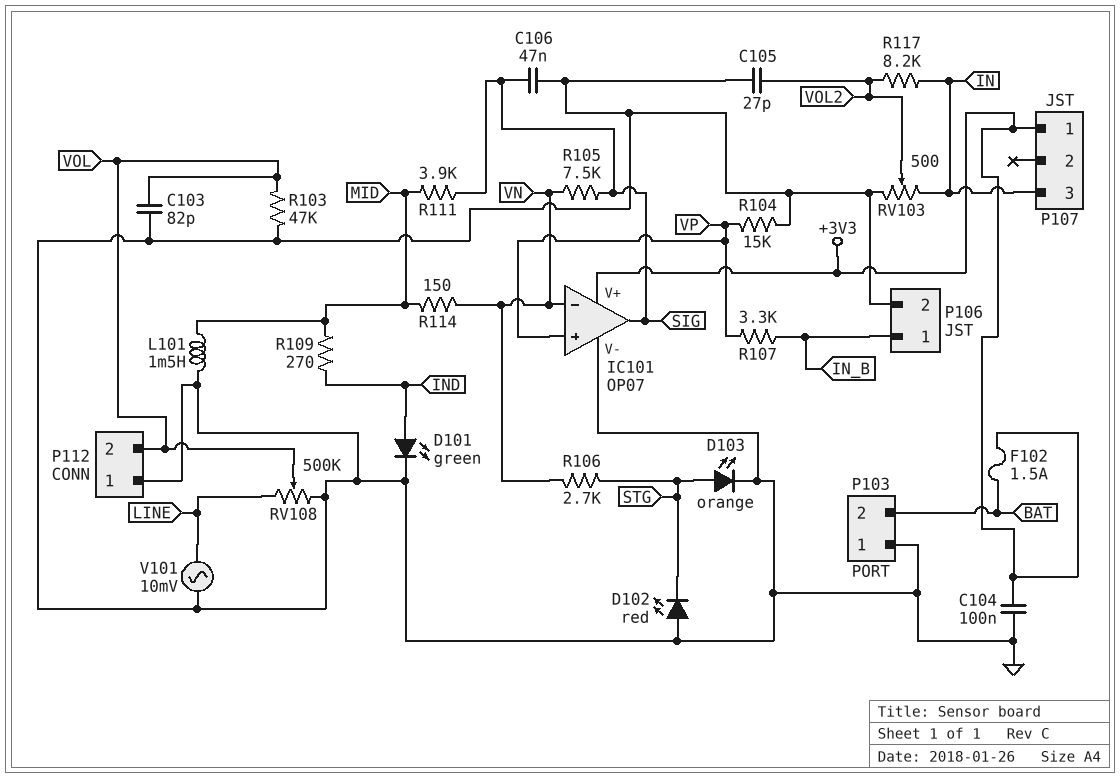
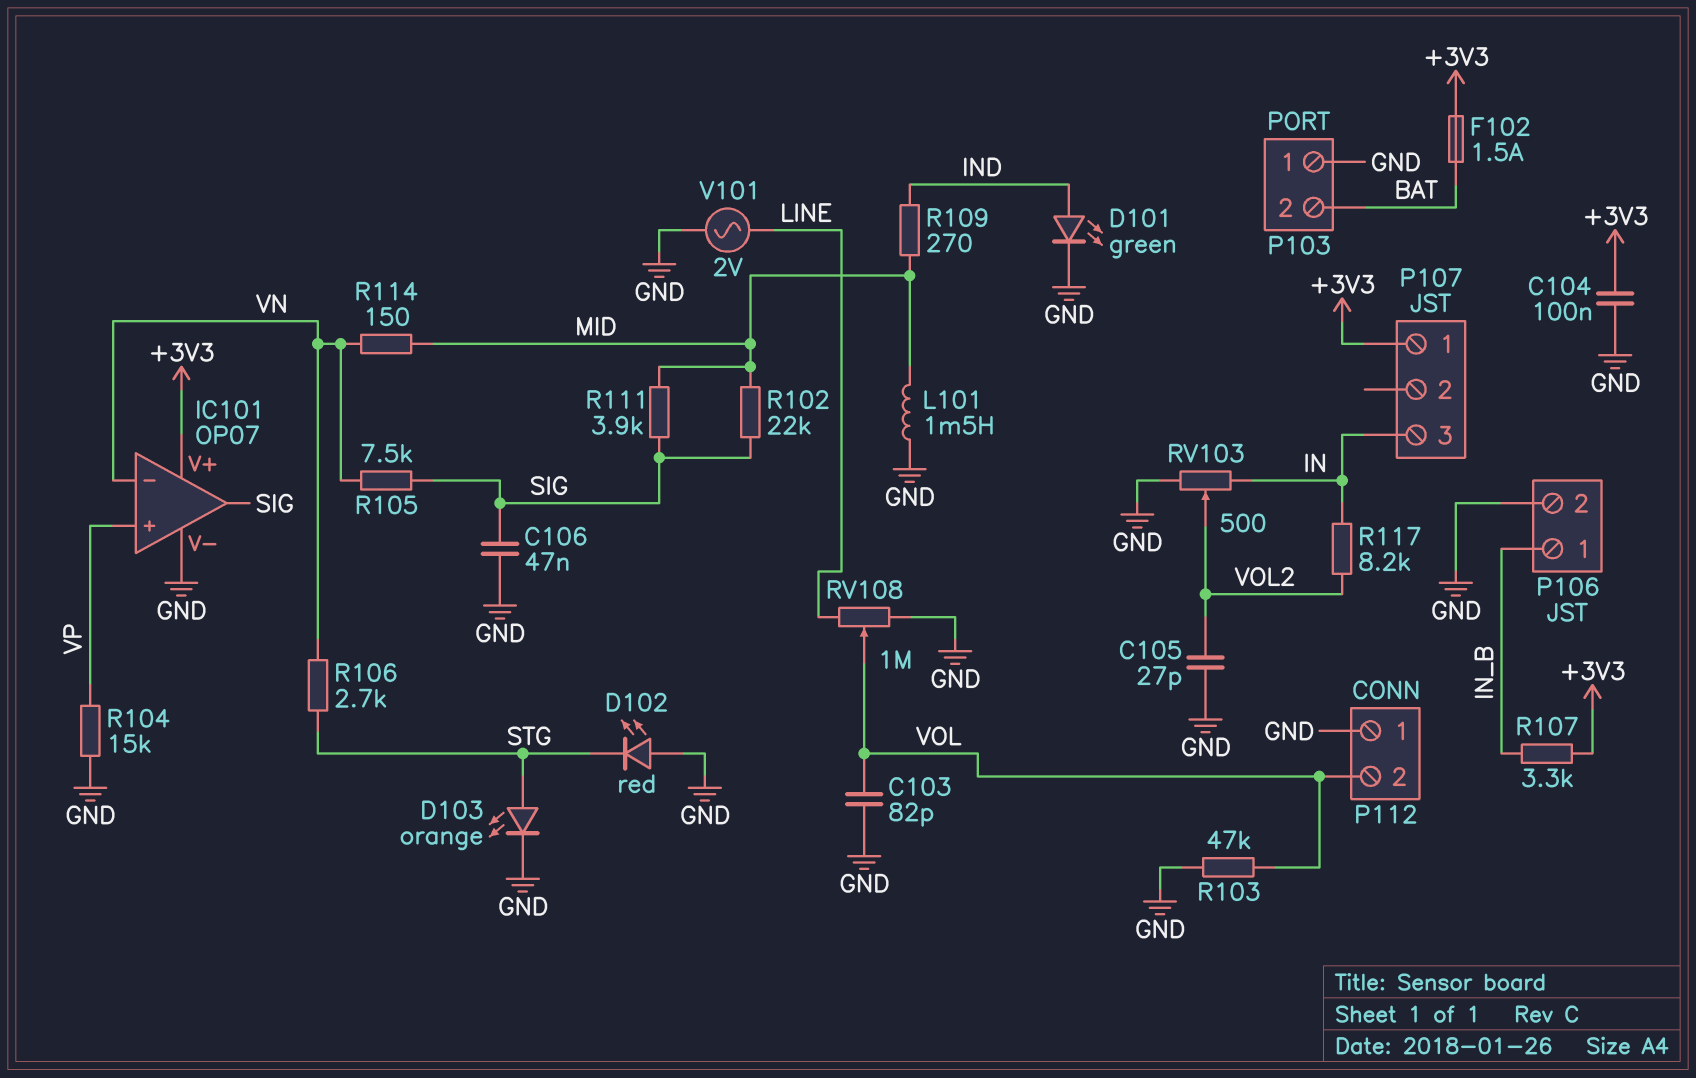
R102: none -> 22k (MID, SIG)
R107: 3.3k (IN_B, VP) -> 3.3k (+3V3, IN_B)
RV108: 500k (GND, LINE, wiper VOL) -> 1M (GND, LINE, wiper VOL)
V101: AC 10mV (GND, LINE) -> AC 2V (GND, LINE)

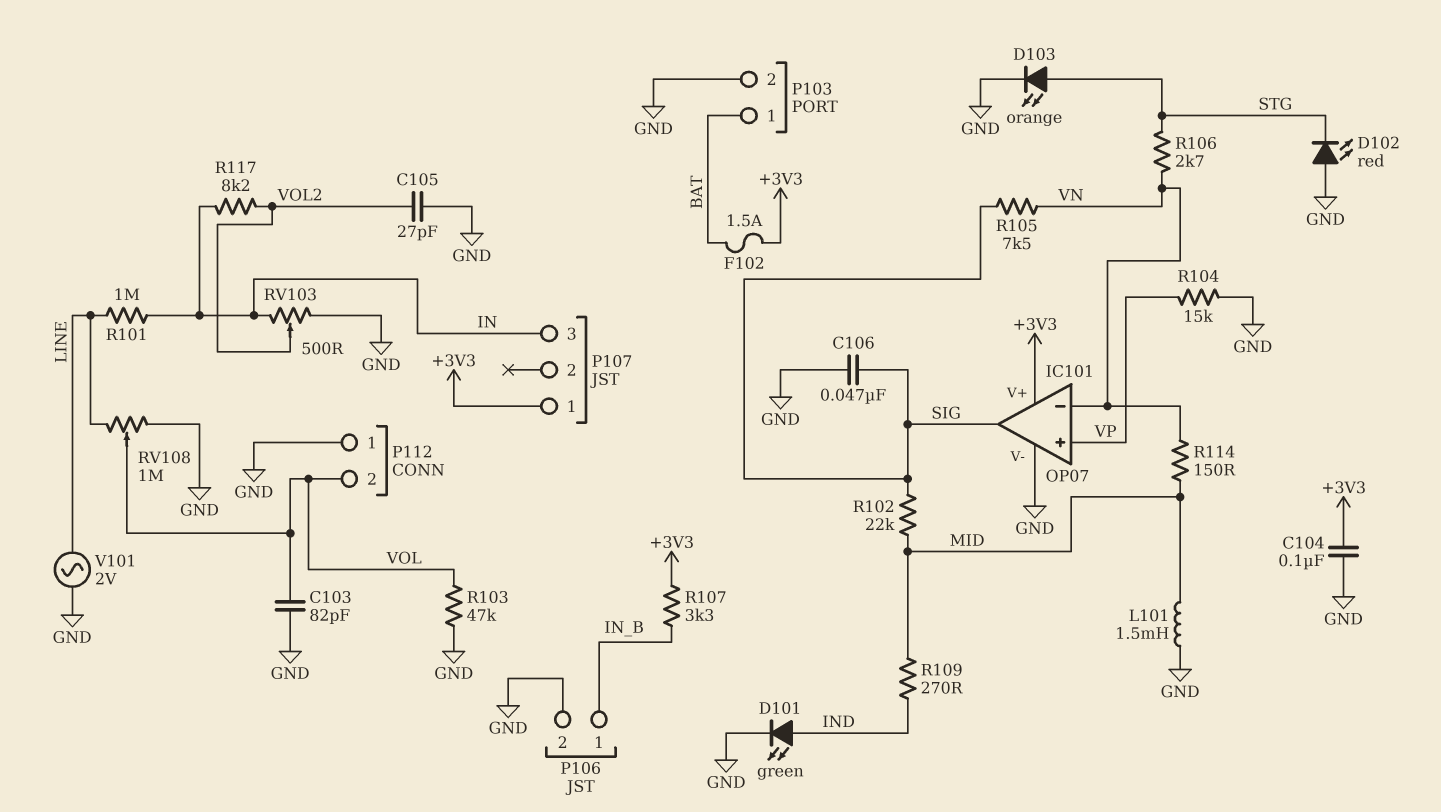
P103 pin 1: GND -> BAT
P103 pin 2: BAT -> GND
R101: none -> 1M (IN, LINE)
R111: 3.9k (MID, SIG) -> none

